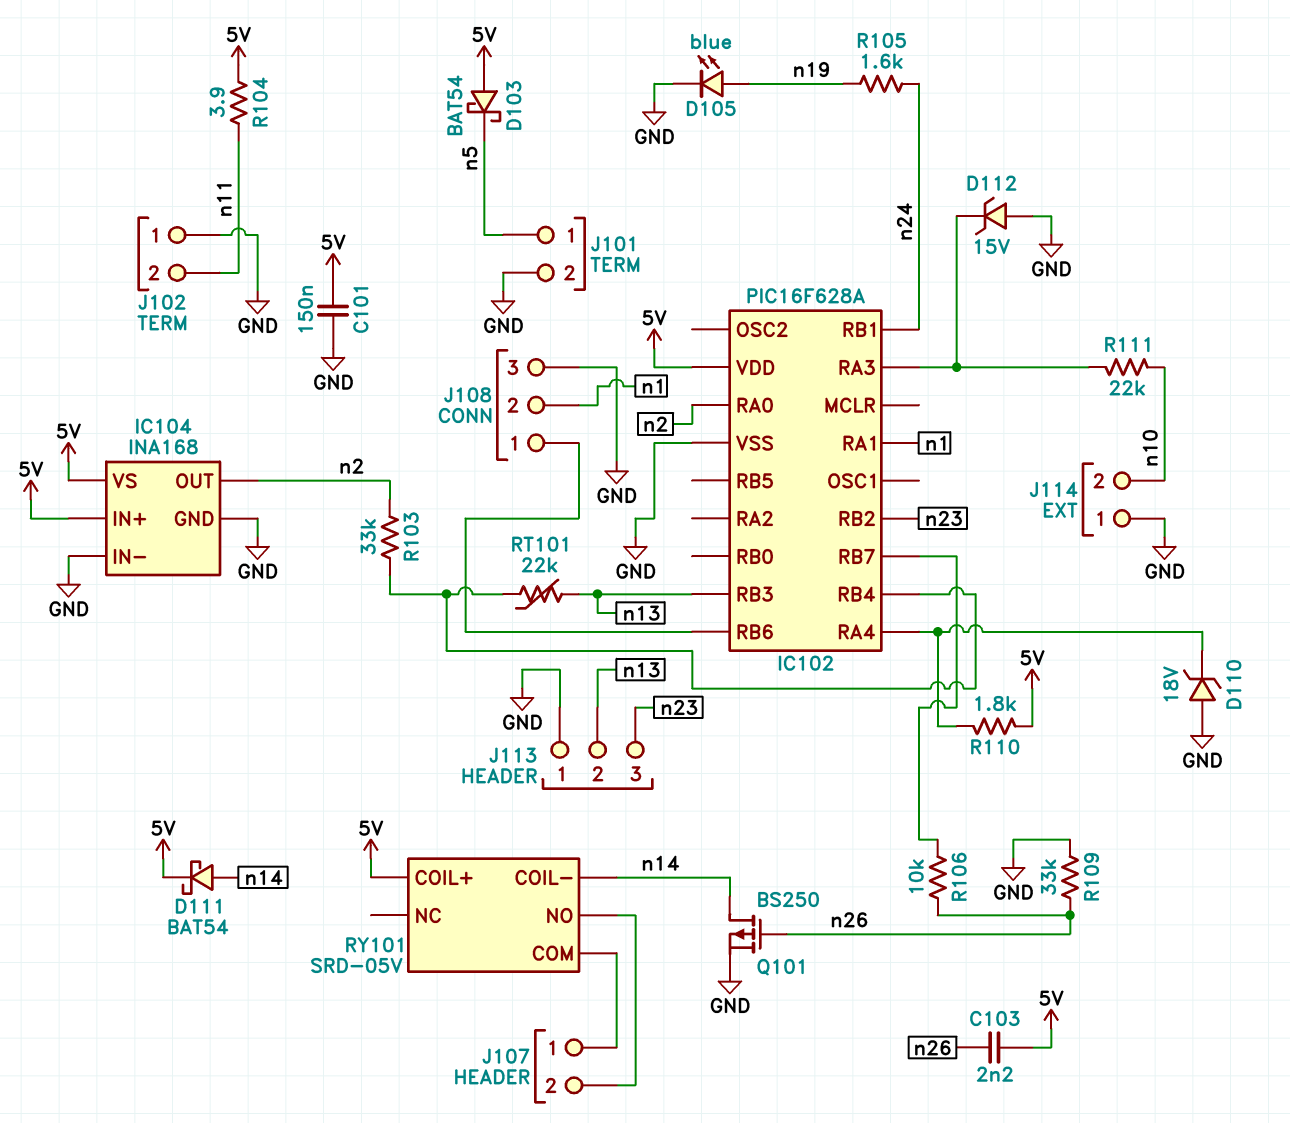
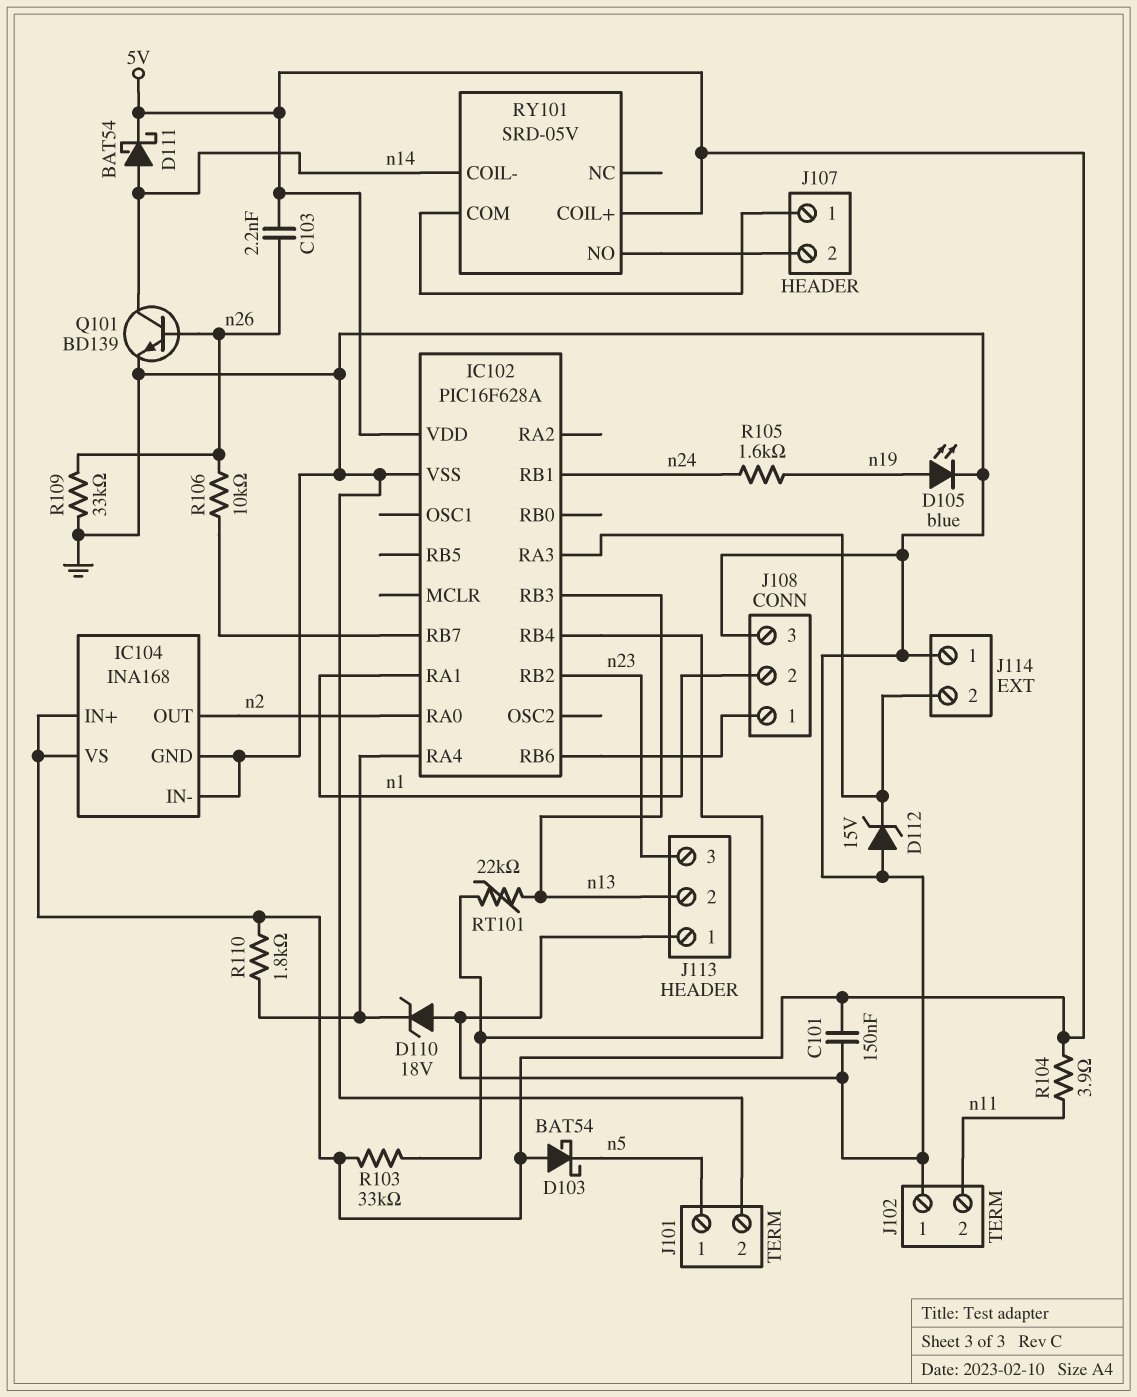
J114 pin 2: n10 -> IC102/RA3
Q101: PMOS BS250 (G n26, D n14, S GND) -> NPN BD139 (B n26, C n14, E GND)
R103: 33k (IC102/RB4, n2) -> 33k (5V, IC102/RB4)
R111: 22k (IC102/RA3, n10) -> none

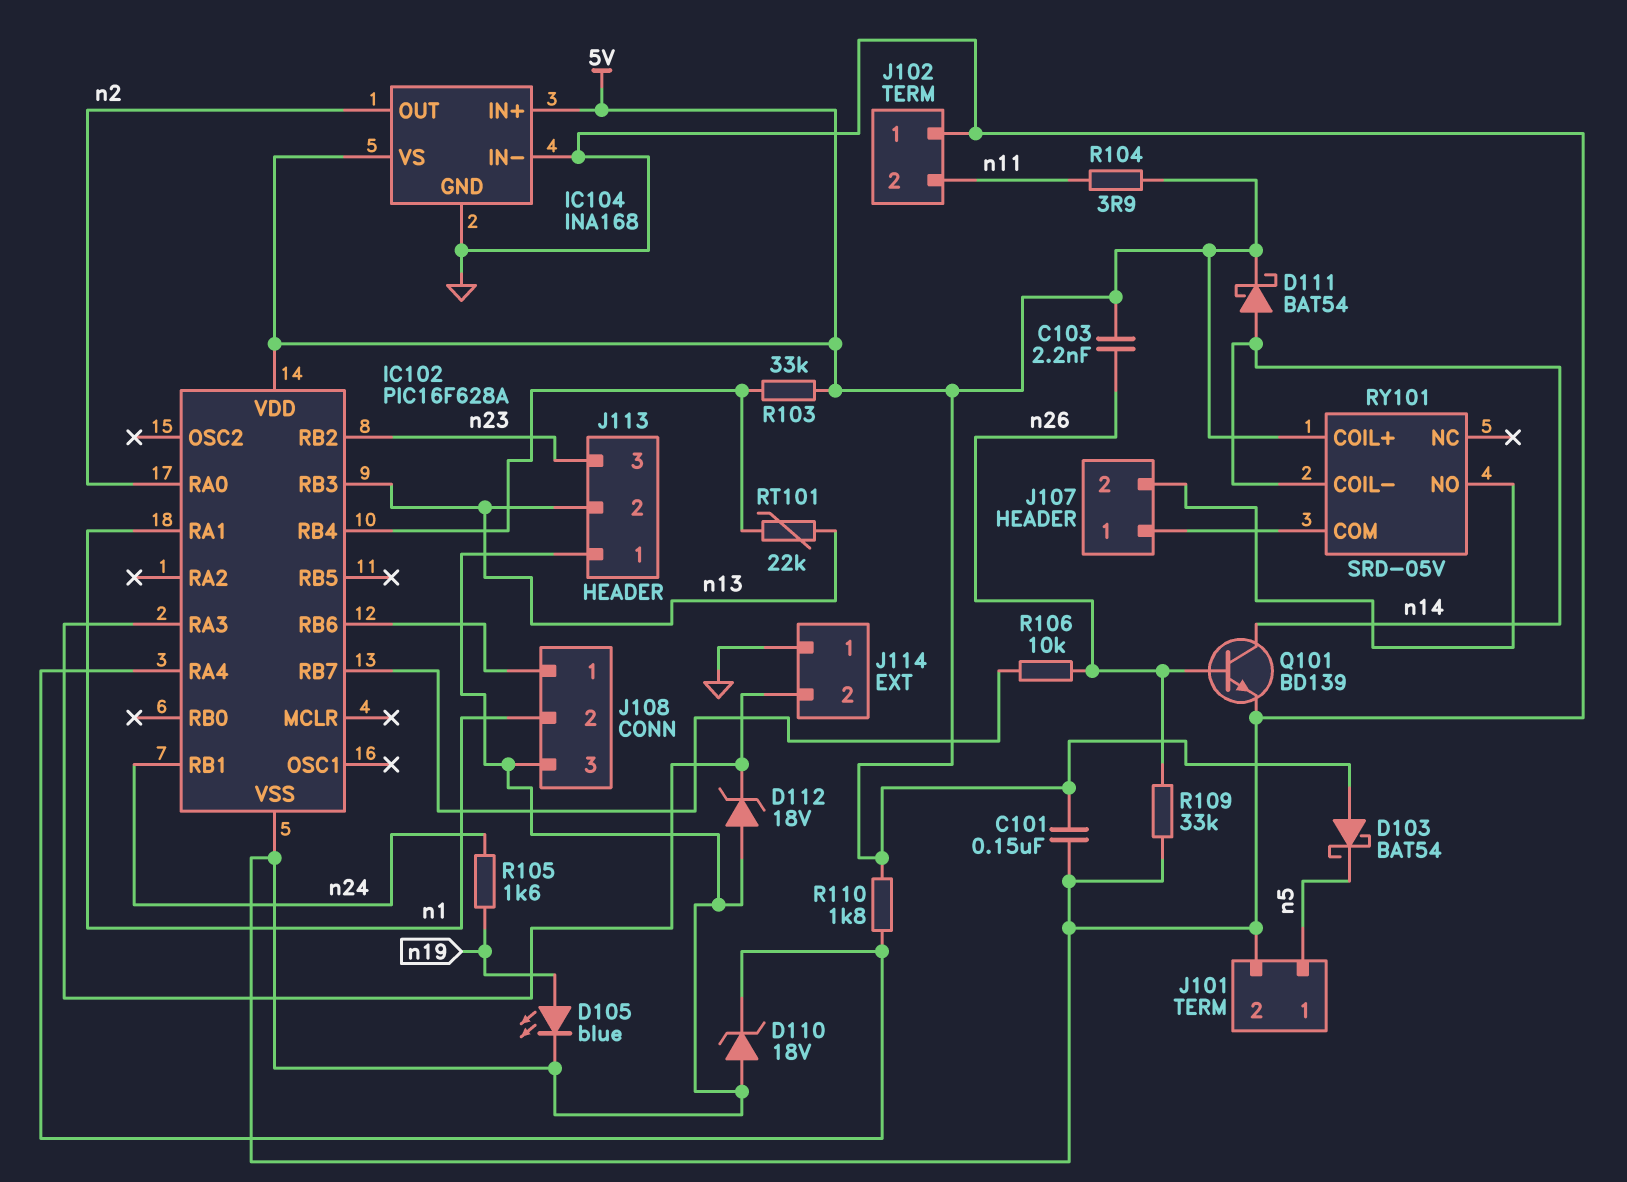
D112: zener 15V (A GND, K IC102/RA3) -> zener 18V (A GND, K IC102/RA3)

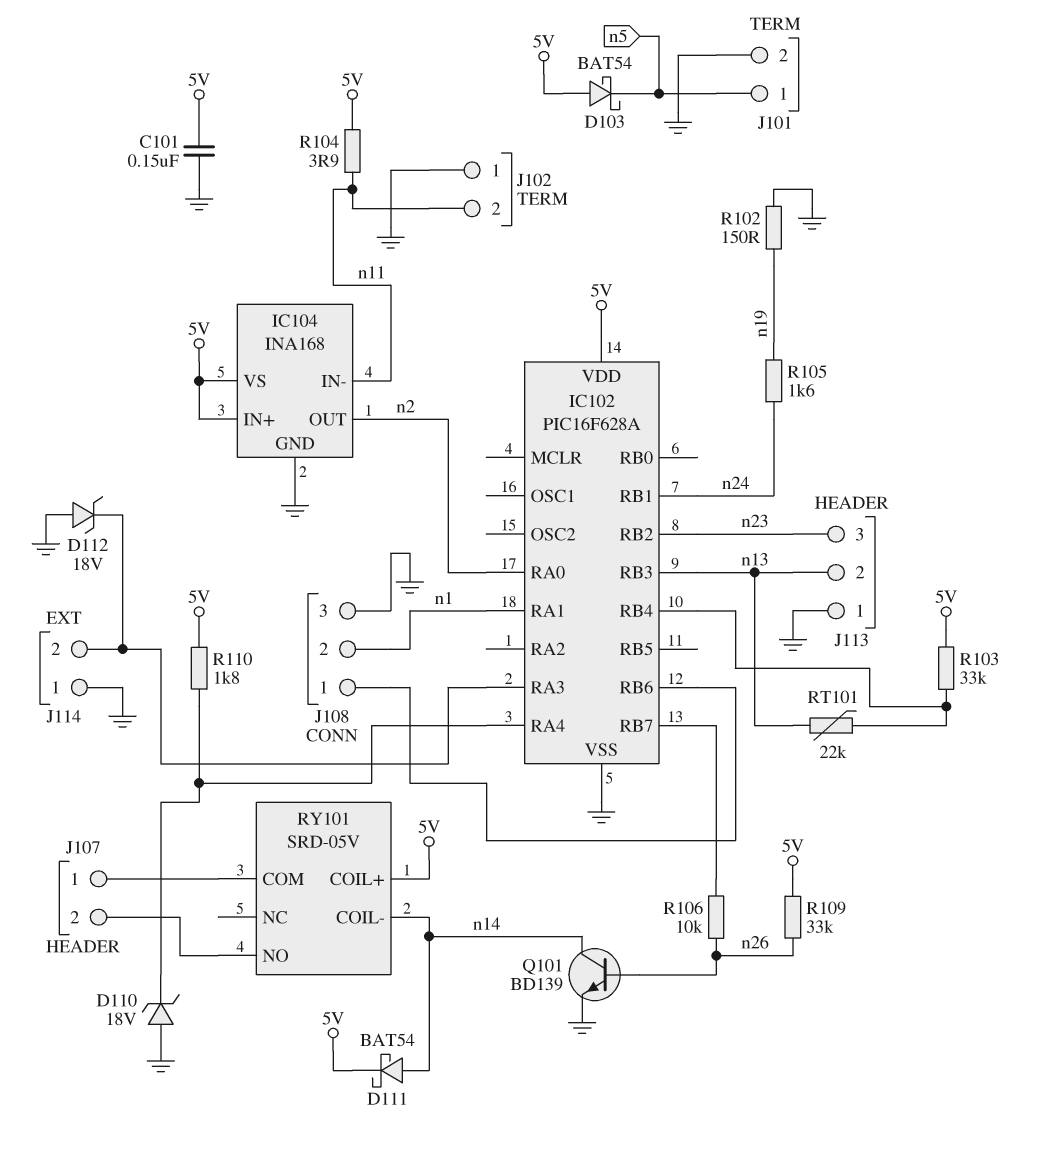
C103: 2.2nF (5V, n26) -> none
D105: LED blue (A n19, K GND) -> none
IC104 pin IN-: GND -> n11
R102: none -> 150 (GND, n19)
R109: 33k (GND, n26) -> 33k (5V, n26)

